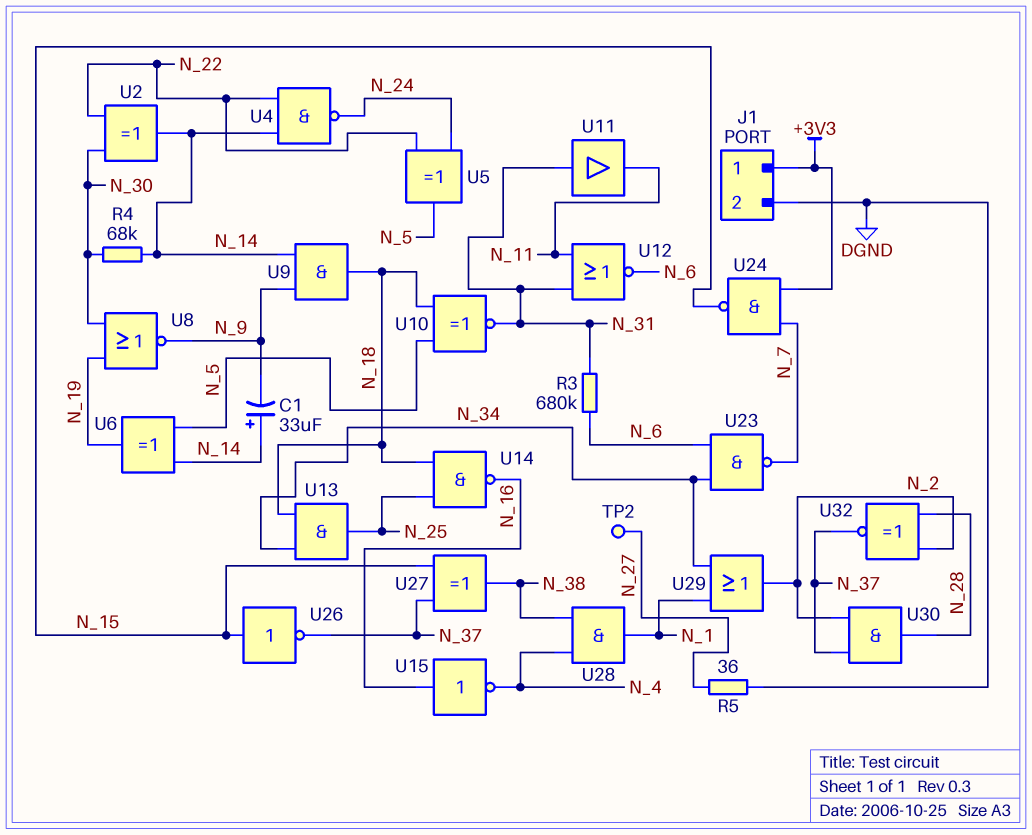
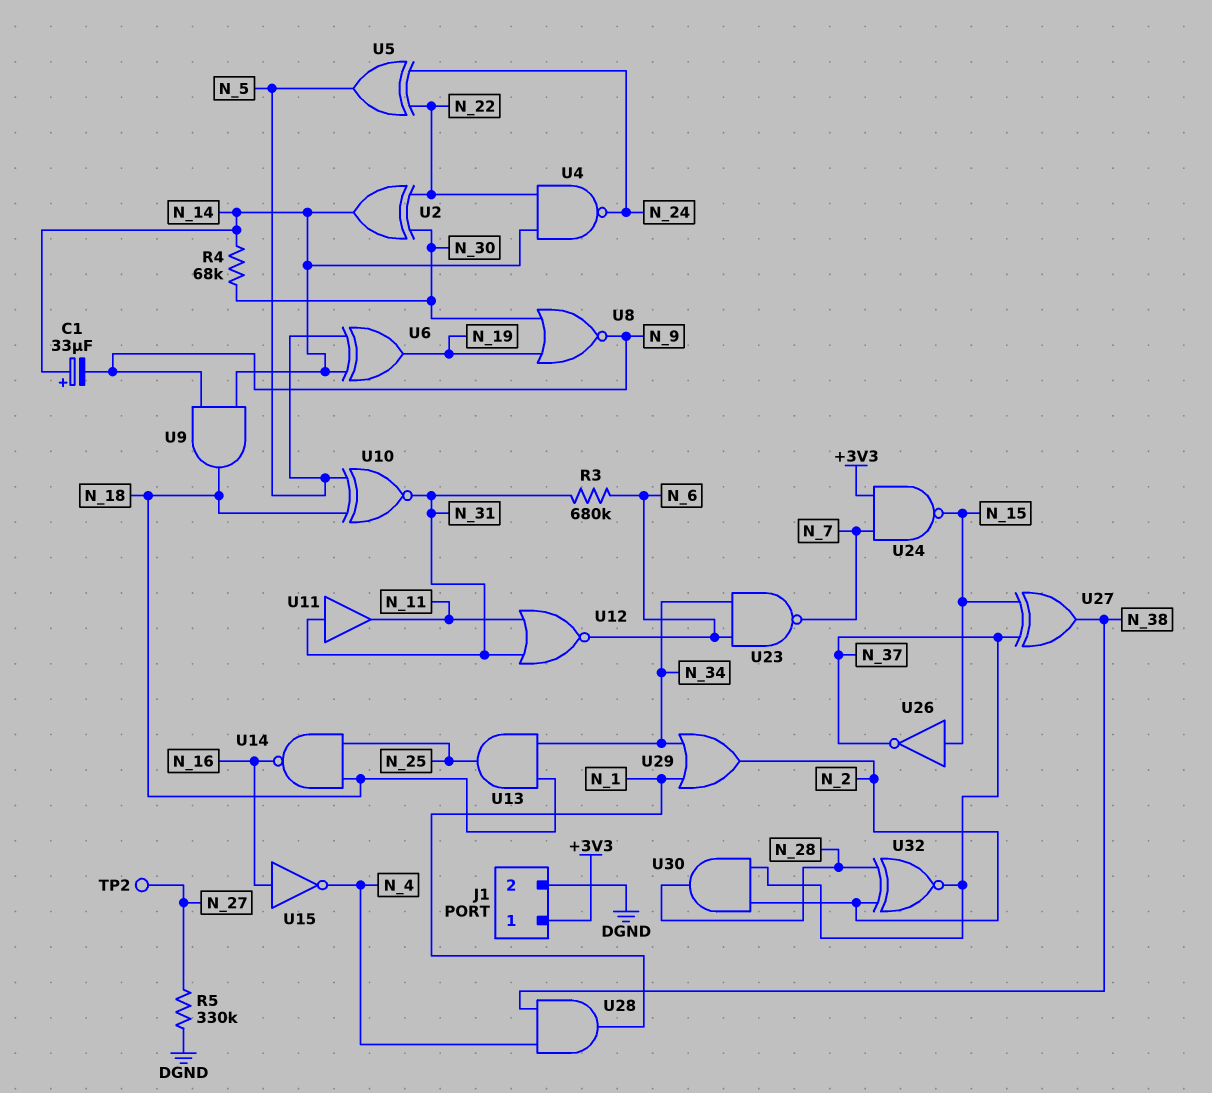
R5: 36 (DGND, N_27) -> 330k (DGND, N_27)

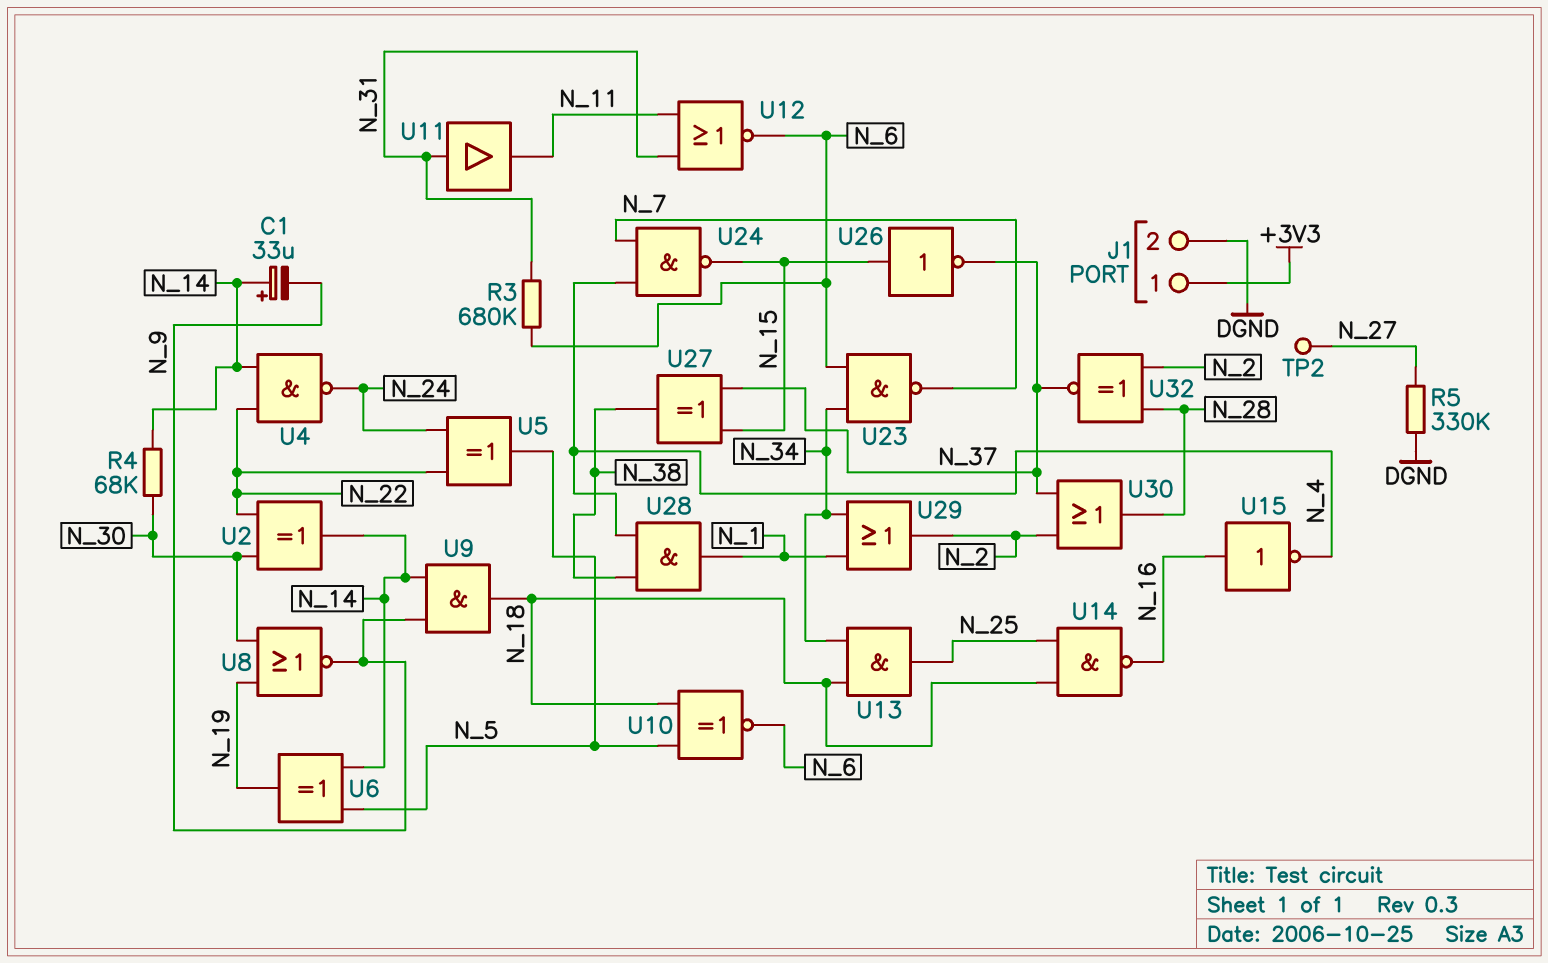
U10: XNOR (in N_5, in N_18, out N_31) -> XNOR (in N_5, in N_18, out N_6)
U24: NAND (in +3V3, in N_7, out N_15) -> NAND (in N_4, in N_7, out N_15)
U30: AND (in N_2, in N_37, out N_28) -> OR (in N_2, in N_37, out N_28)

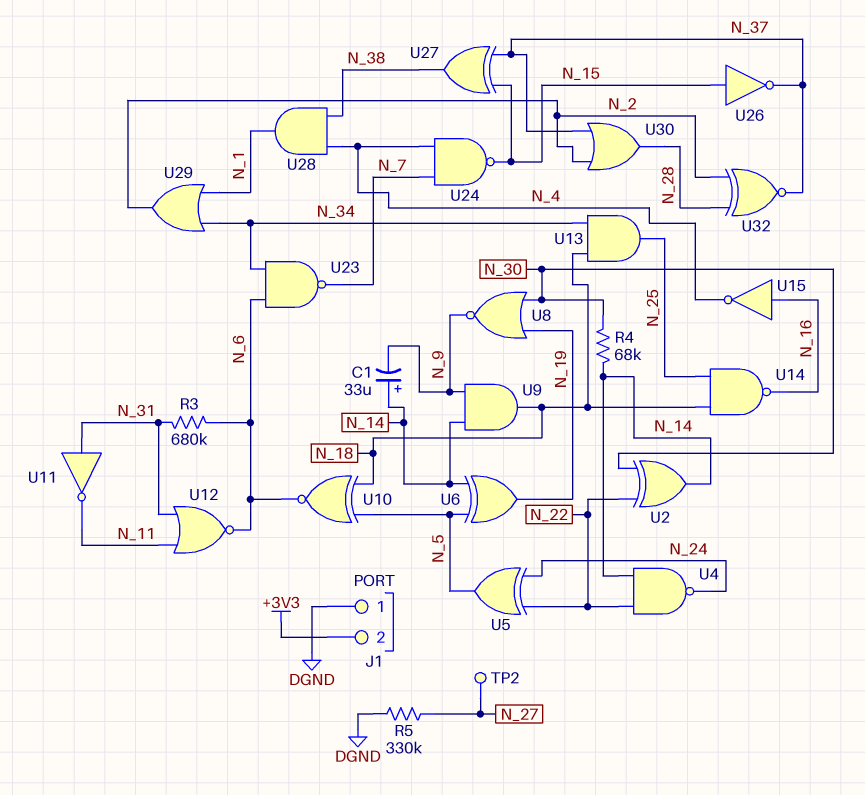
J1 pin 1: +3V3 -> DGND
J1 pin 2: DGND -> +3V3
U11: buffer (in N_31, out N_11) -> NOT (in N_31, out N_11)

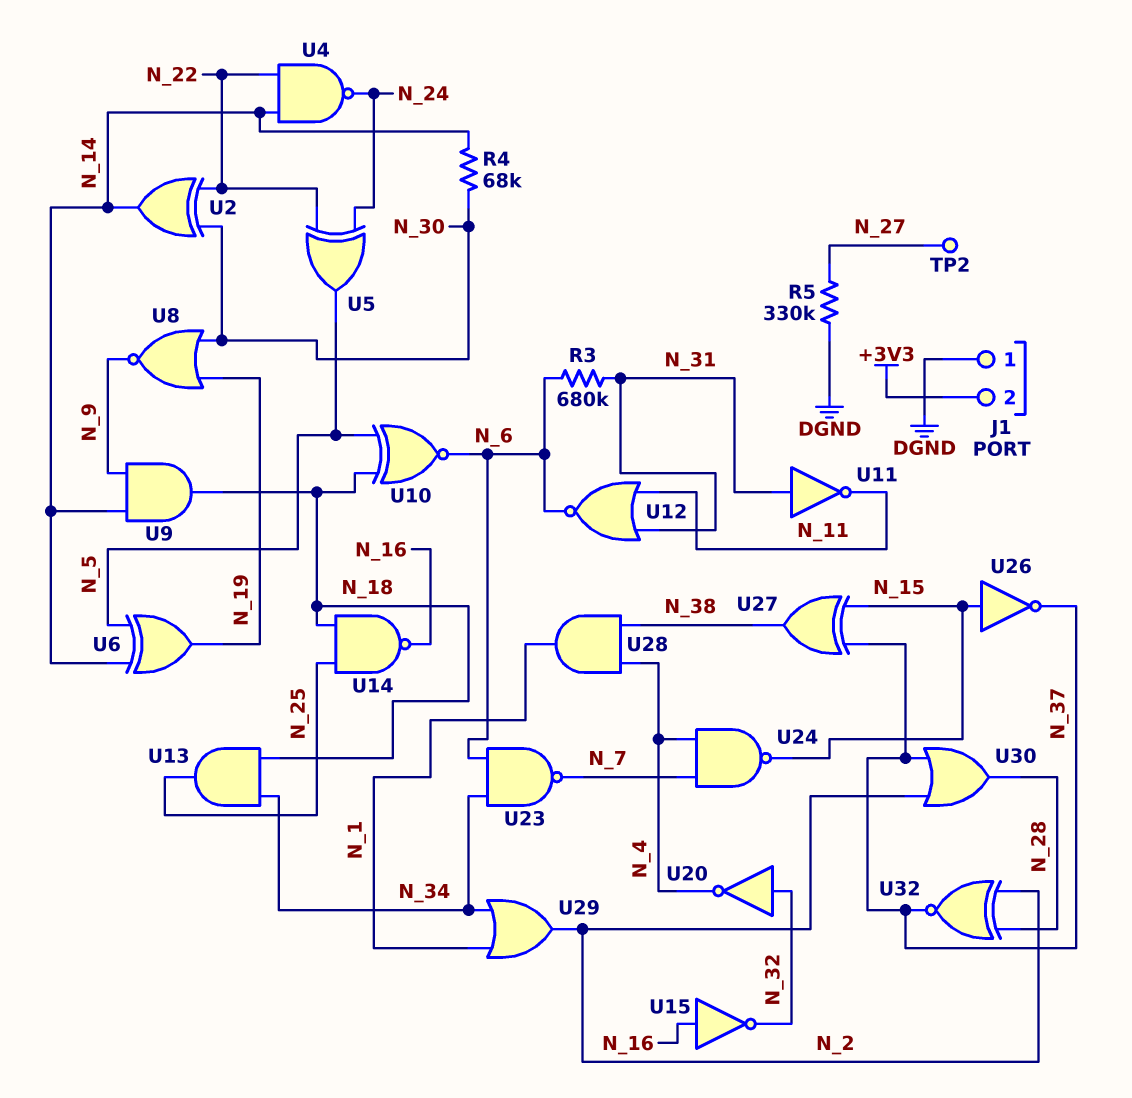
C1: 33uF (plus N_14, minus N_9) -> none
U15: NOT (in N_16, out N_4) -> NOT (in N_16, out N_32)
U20: none -> NOT (in N_32, out N_4)

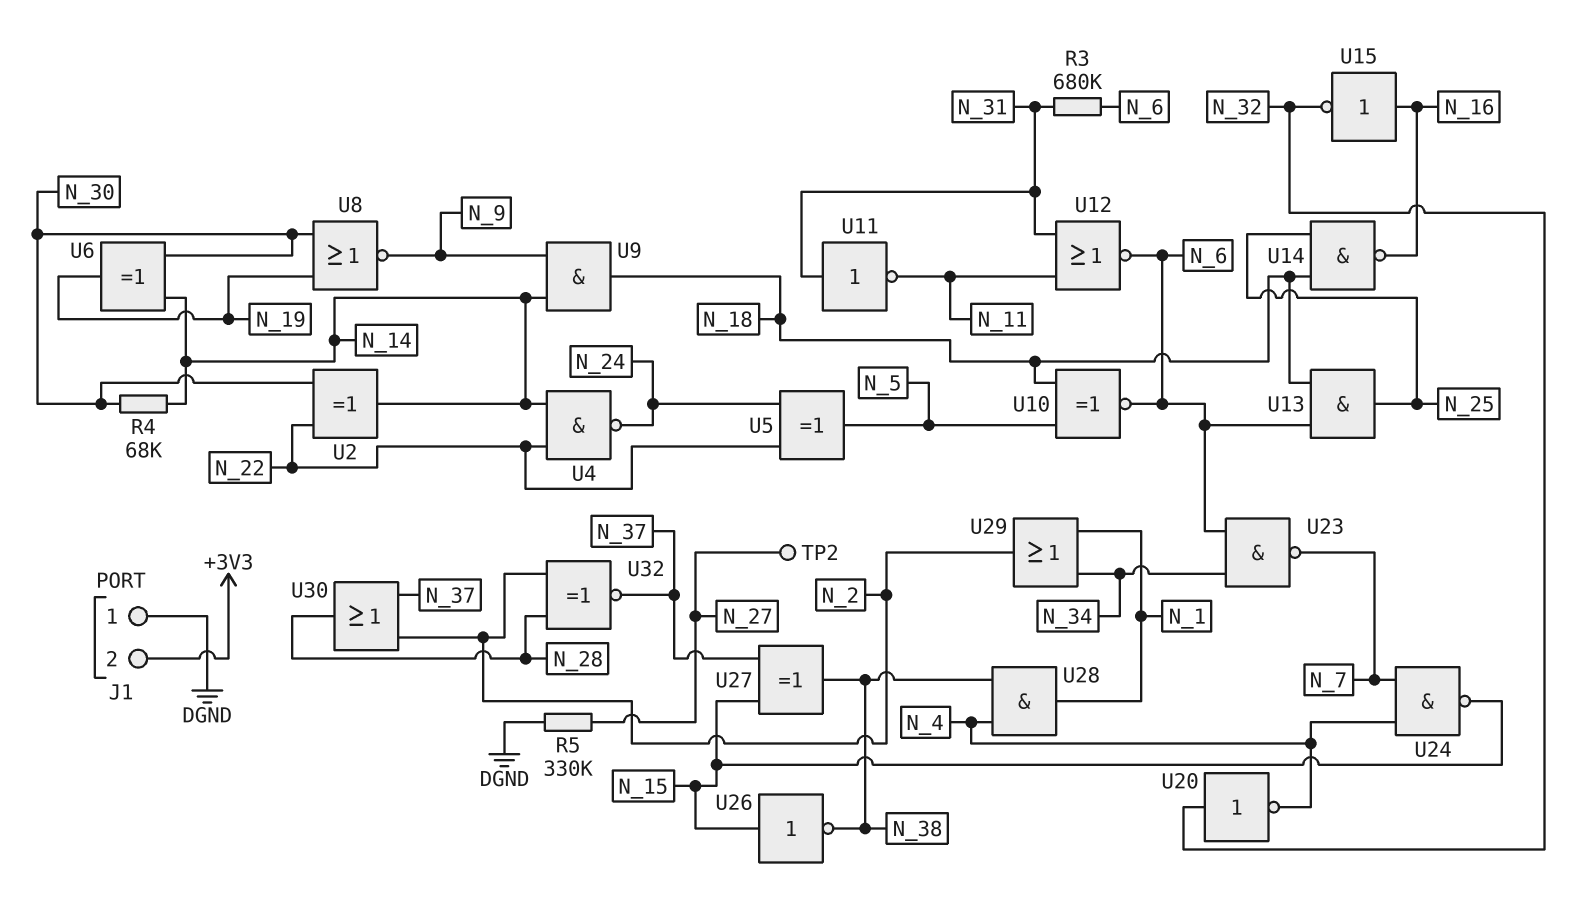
U6: XOR (in N_5, in N_14, out N_19) -> XOR (in N_14, in N_30, out N_19)
U13: AND (in N_18, in N_34, out N_25) -> AND (in N_6, in N_18, out N_25)
U26: NOT (in N_15, out N_37) -> NOT (in N_15, out N_38)

